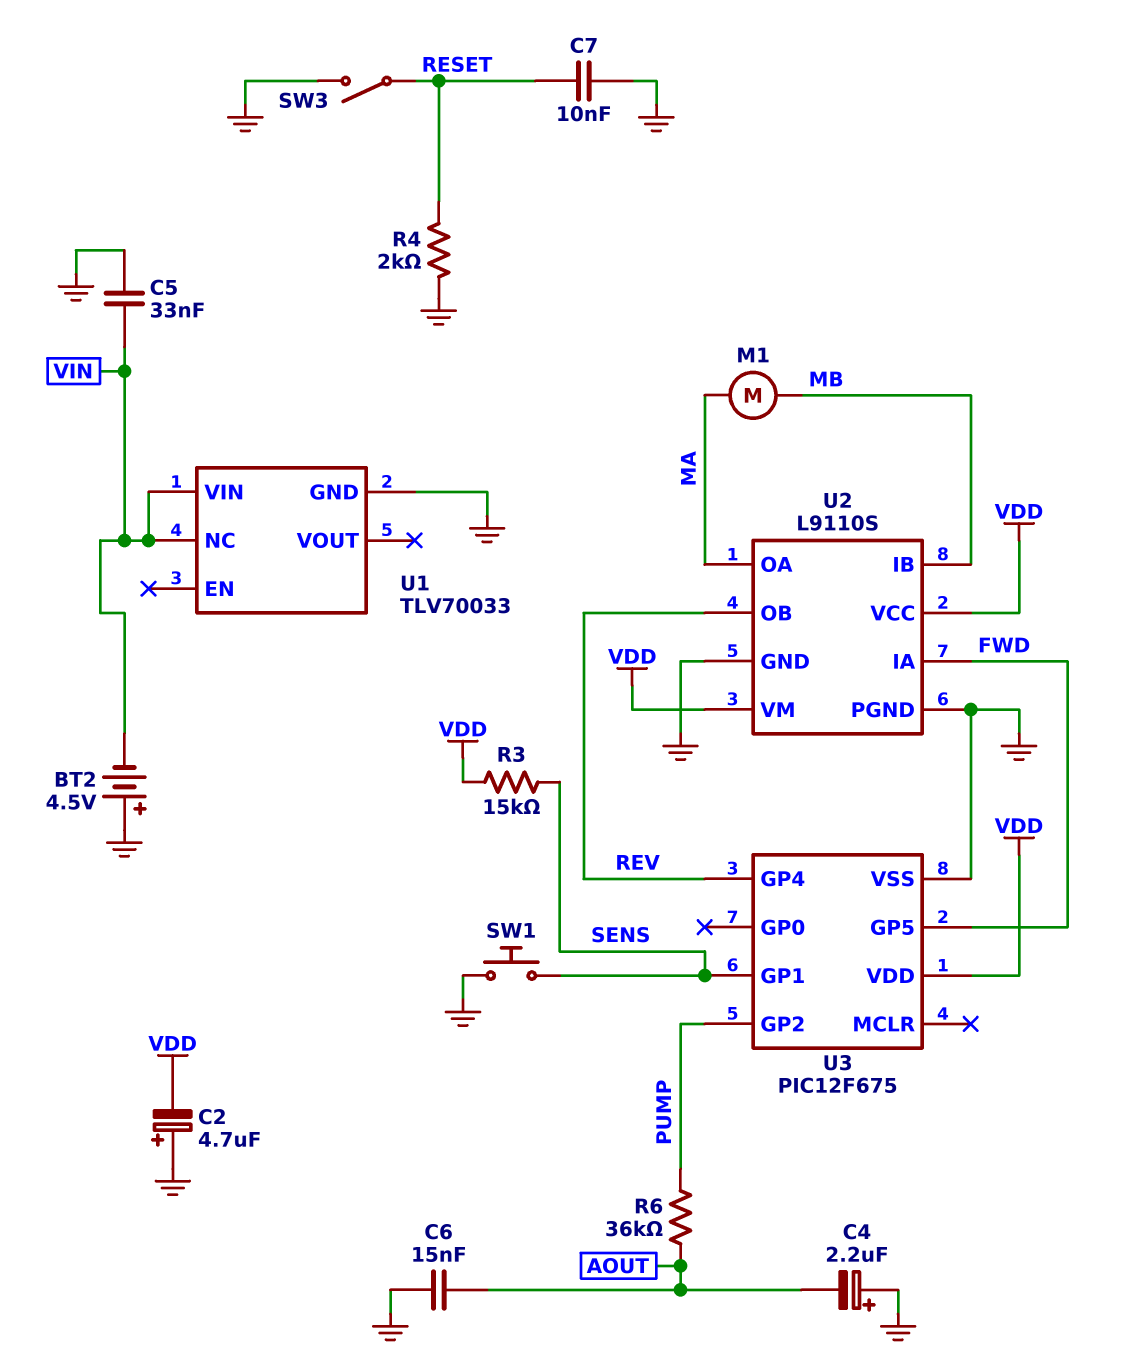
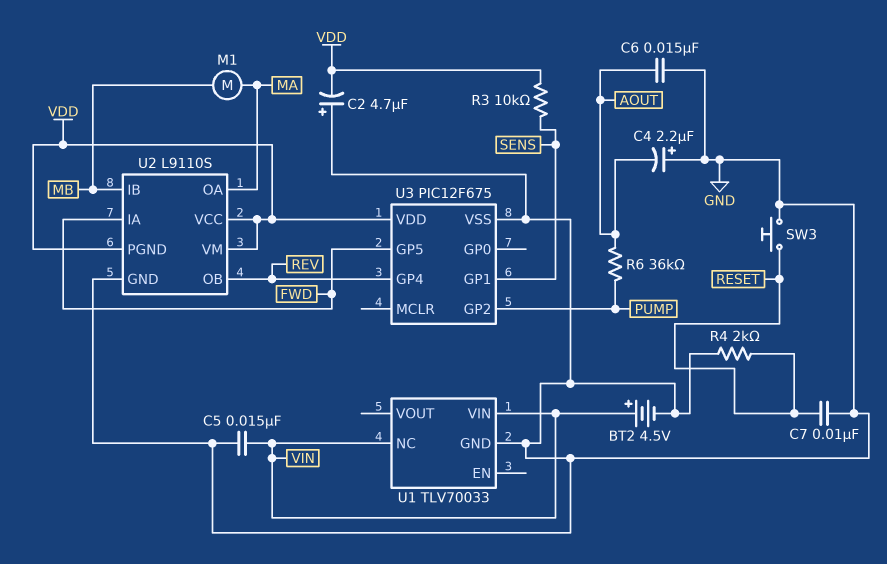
BT2: 4.5V (plus GND, minus VIN) -> 4.5V (plus VIN, minus GND)
C5: 33nF (GND, VIN) -> 15nF (GND, VIN)
R3: 15k (SENS, VDD) -> 10k (SENS, VDD)
SW1: button (GND, SENS) -> none
SW3: switch (GND, RESET) -> button (GND, RESET)
U2 pin PGND: GND -> VDD

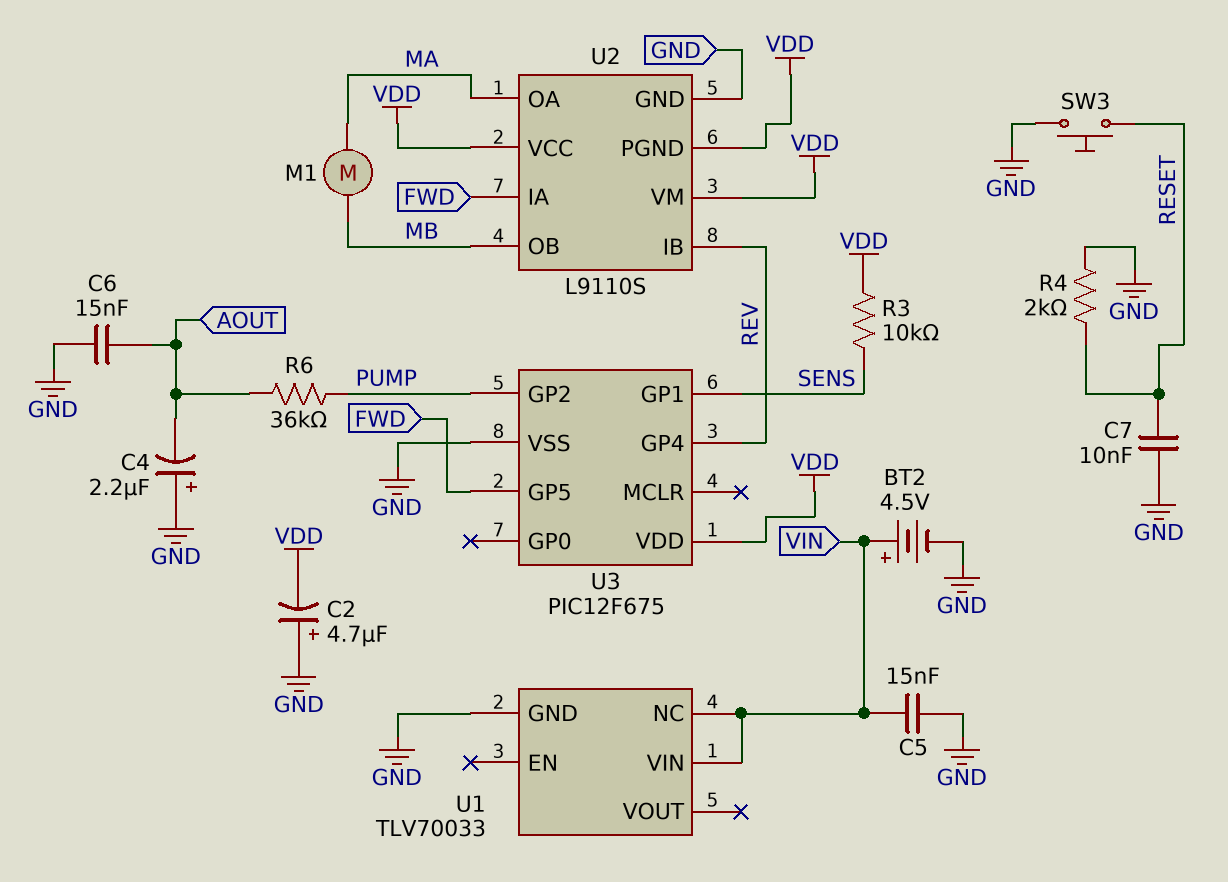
U2 pin IB: MB -> REV
U2 pin OB: REV -> MB

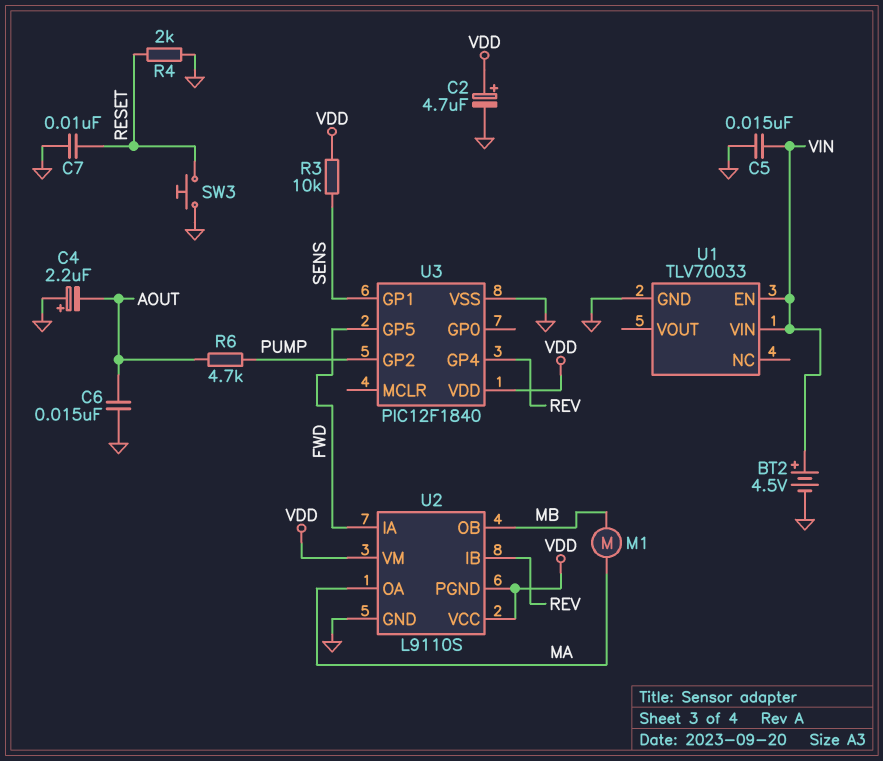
C2: 4.7uF (plus GND, minus VDD) -> 4.7uF (plus VDD, minus GND)
R6: 36k (AOUT, PUMP) -> 4.7k (AOUT, PUMP)
U1 pin EN: none -> VIN
U1 pin NC: VIN -> none
U3: PIC12F675 -> PIC12F1840

